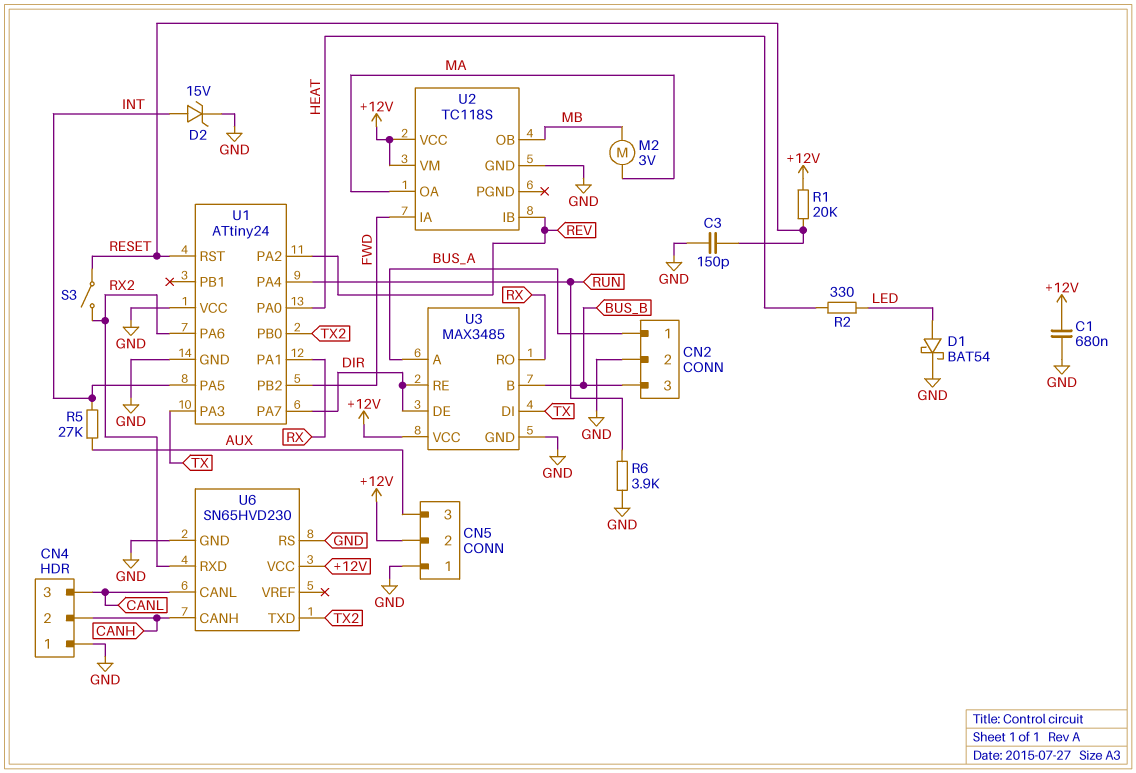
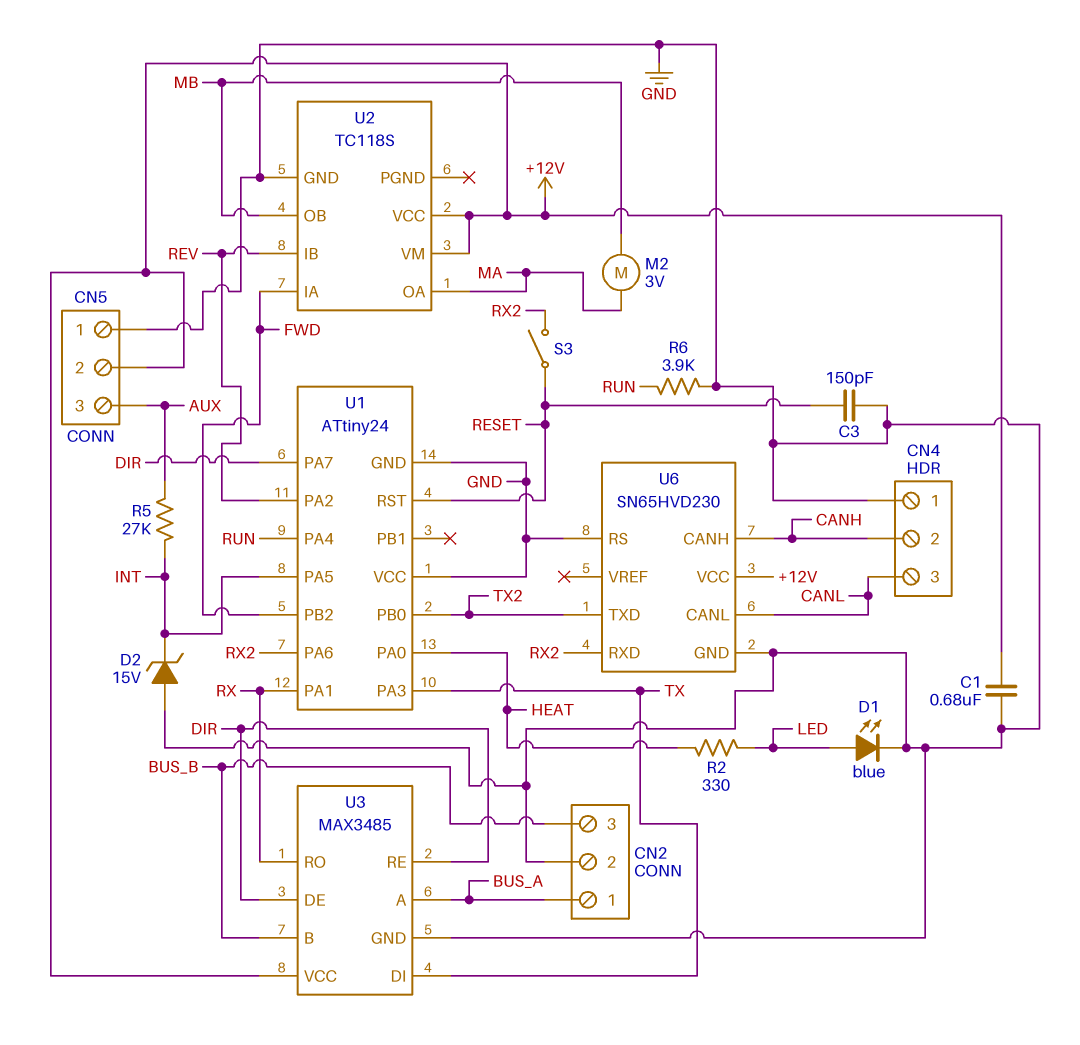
D1: schottky BAT54 (A LED, K GND) -> LED blue (A LED, K GND)
D2: zener 15V (A INT, K GND) -> zener 15V (A GND, K INT)
R1: 20k (+12V, RESET) -> none

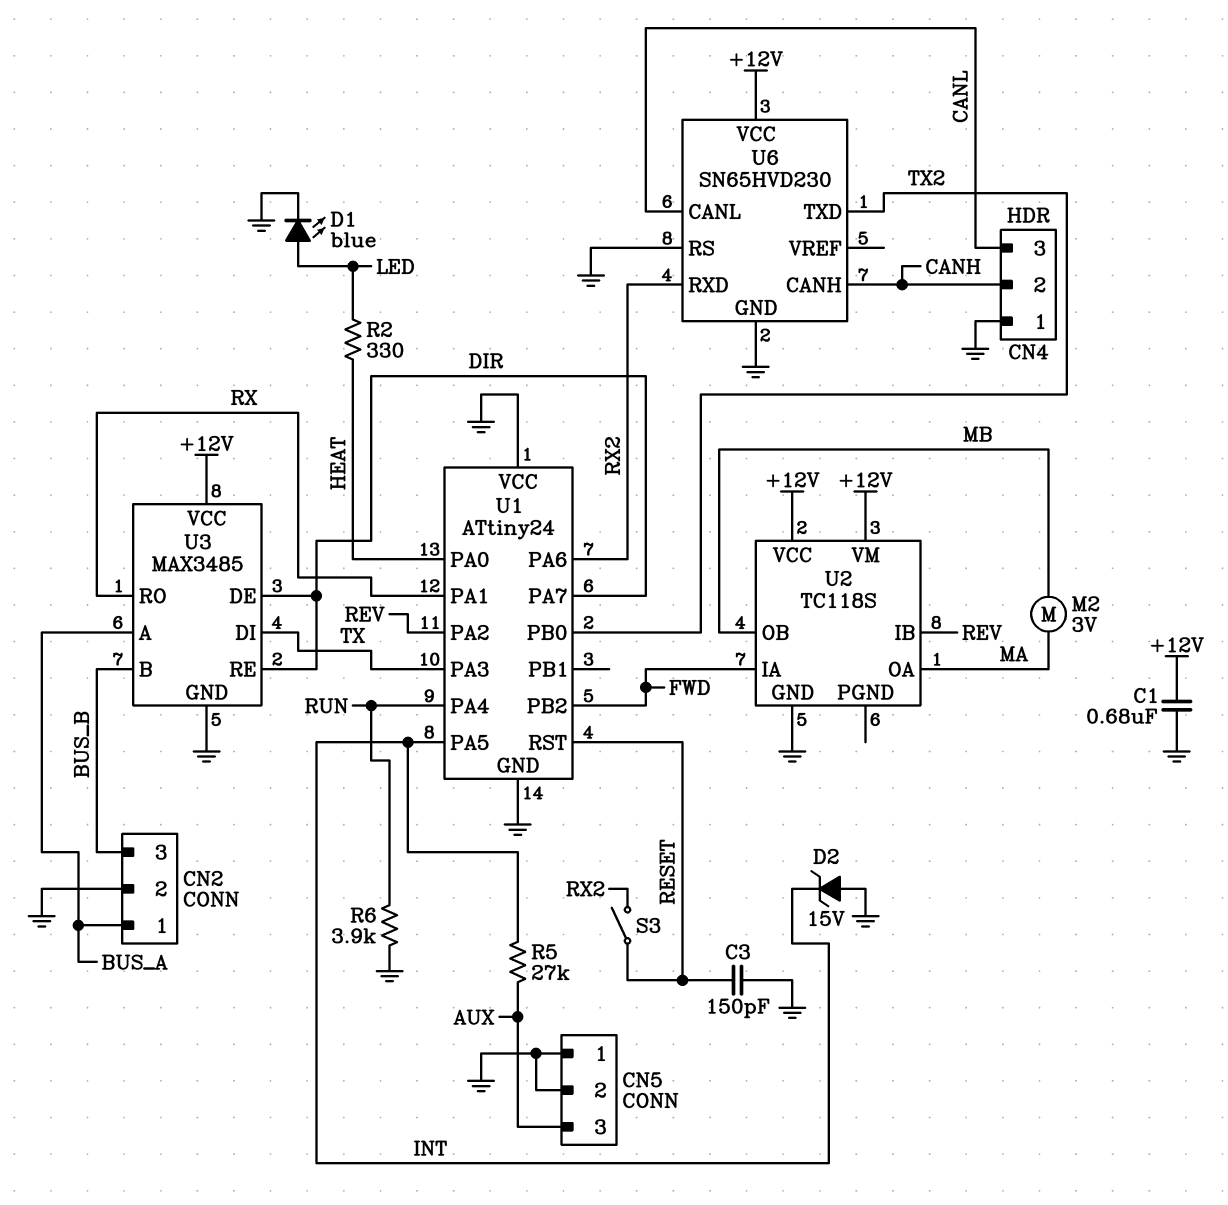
CN5 pin 2: +12V -> GND

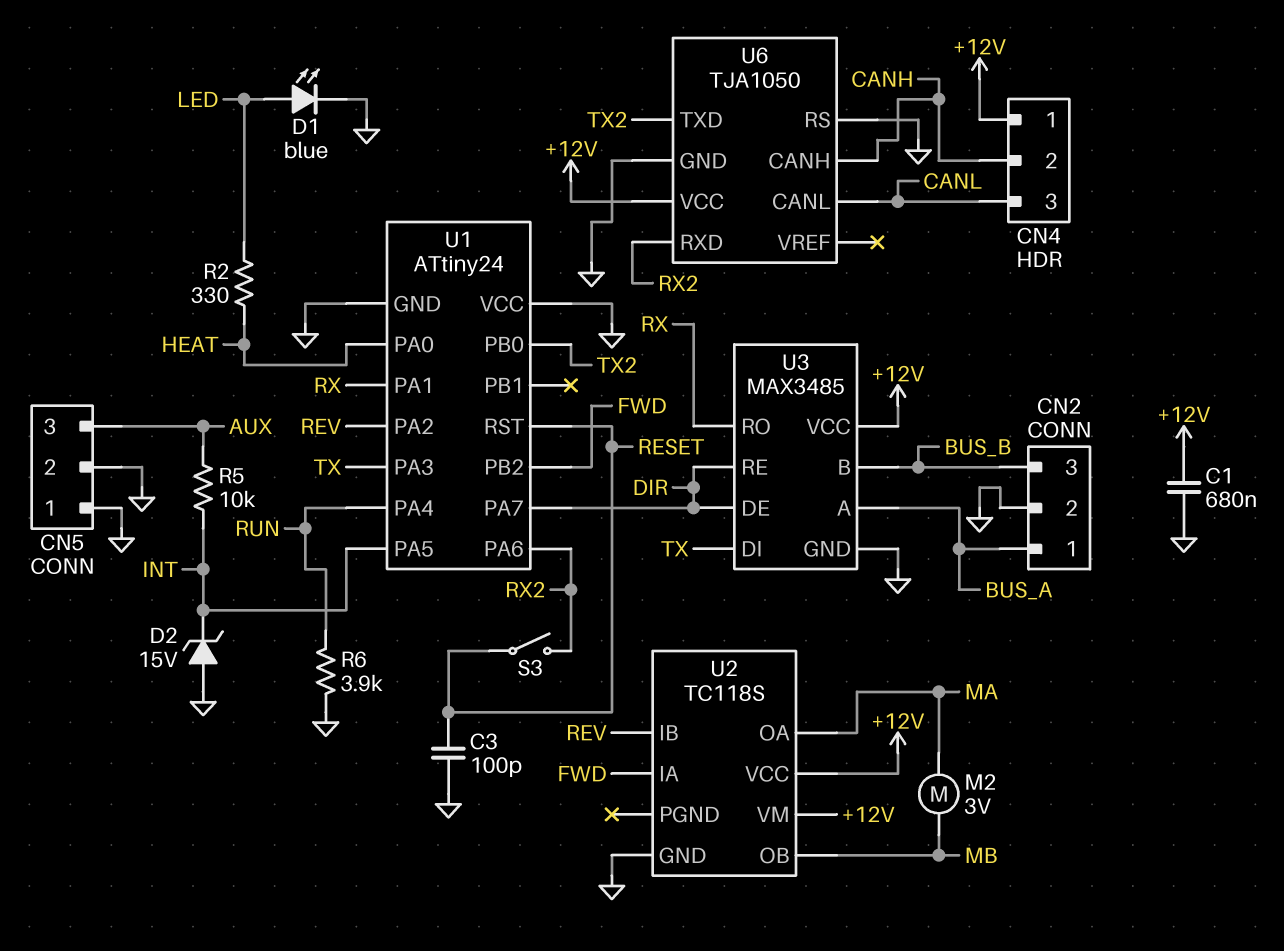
C3: 150pF (GND, RESET) -> 100pF (GND, RESET)
CN4 pin 1: GND -> +12V
R5: 27k (AUX, INT) -> 10k (AUX, INT)
U6: SN65HVD230 -> TJA1050

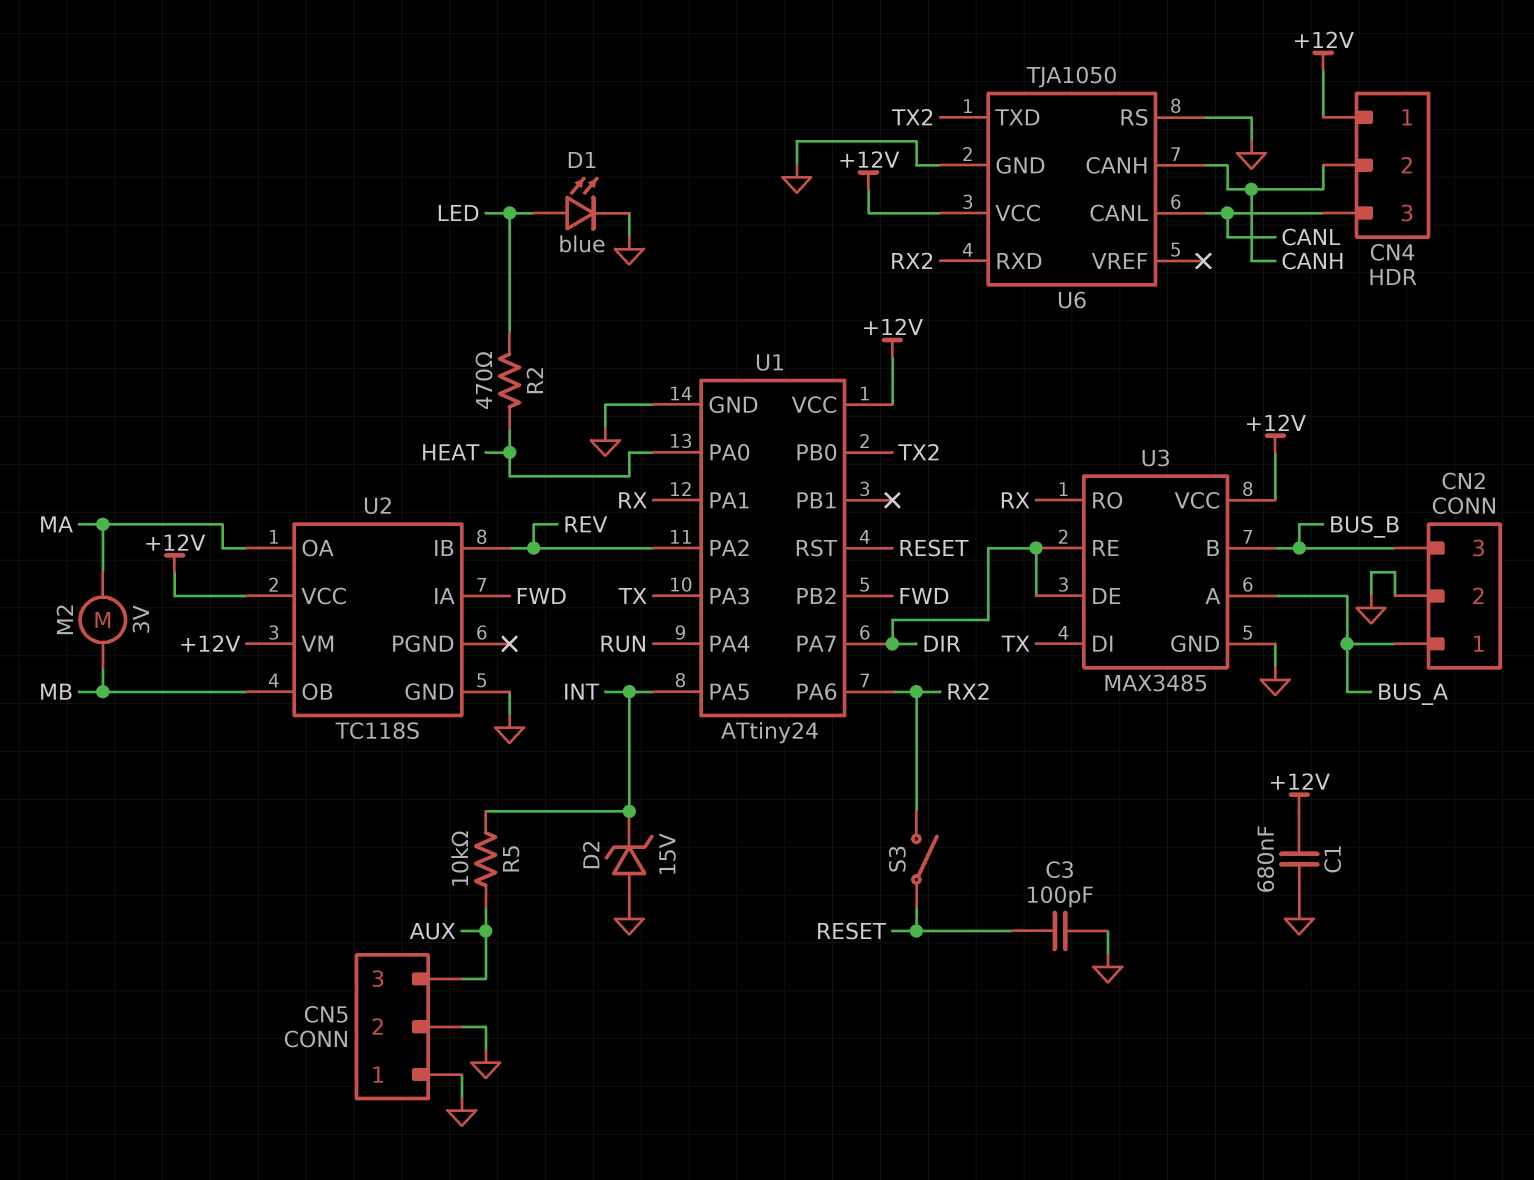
R2: 330 (HEAT, LED) -> 470 (HEAT, LED)
R6: 3.9k (GND, RUN) -> none
U1 pin VCC: GND -> +12V

